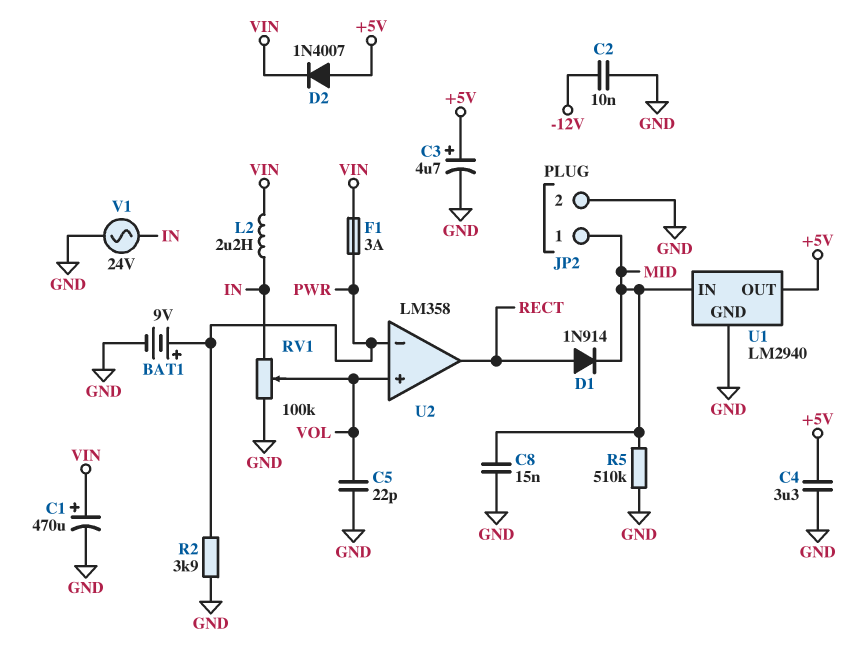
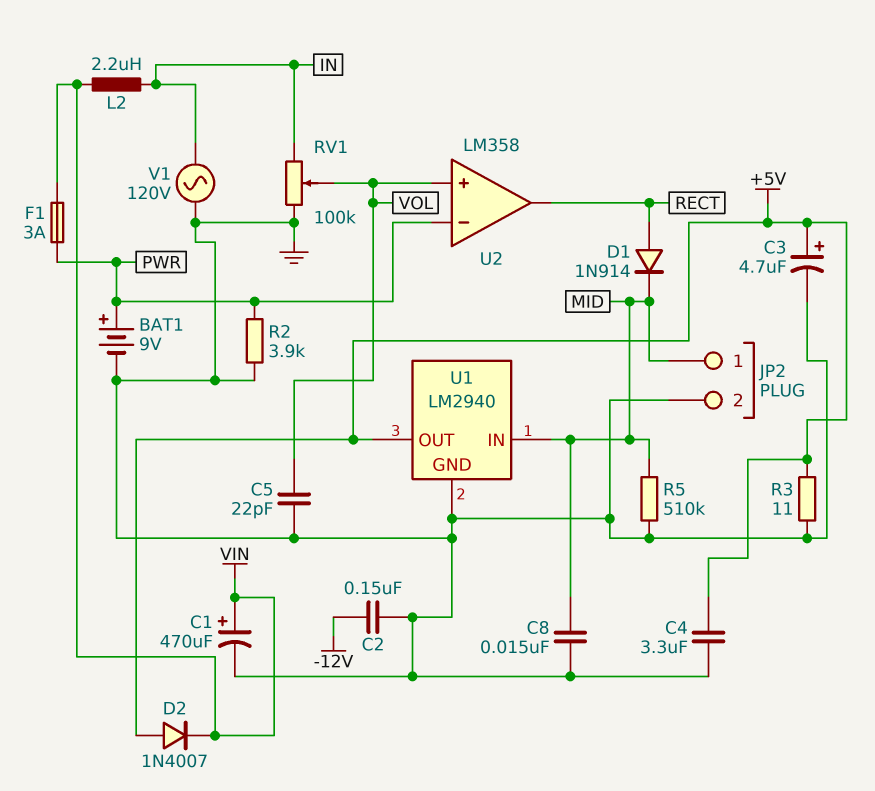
C2: 10nF (-12V, GND) -> 150nF (-12V, GND)
R3: none -> 11 (+5V, GND)
V1: AC 24V (GND, IN) -> AC 120V (GND, IN)

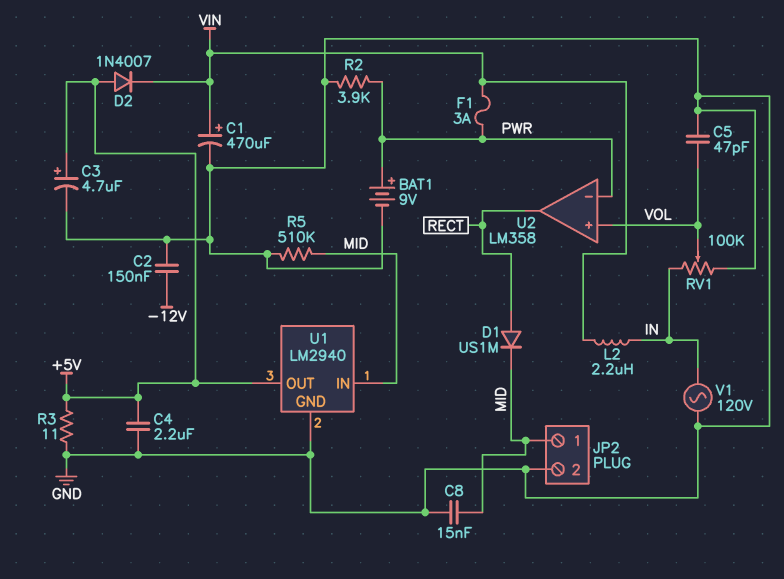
C4: 3.3uF (+5V, GND) -> 2.2uF (+5V, GND)
C5: 22pF (GND, VOL) -> 47pF (GND, VOL)
D1: diode 1N914 (A RECT, K MID) -> diode US1M (A RECT, K MID)

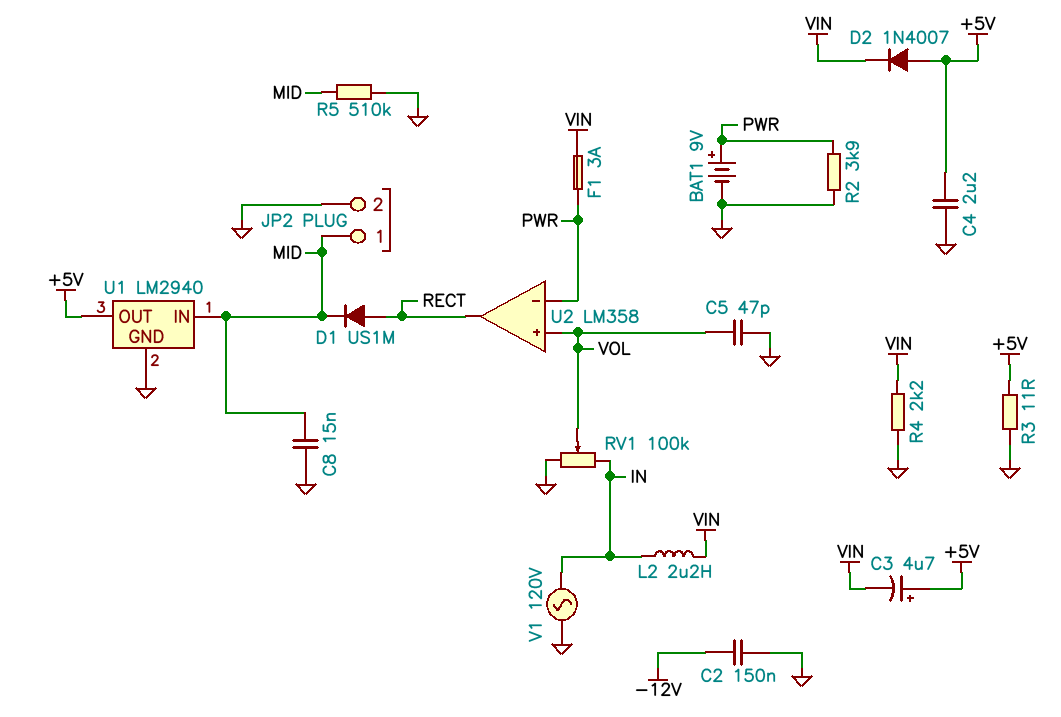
C1: 470uF (plus VIN, minus GND) -> none
C3: 4.7uF (plus +5V, minus GND) -> 4.7uF (plus +5V, minus VIN)
R4: none -> 2.2k (GND, VIN)

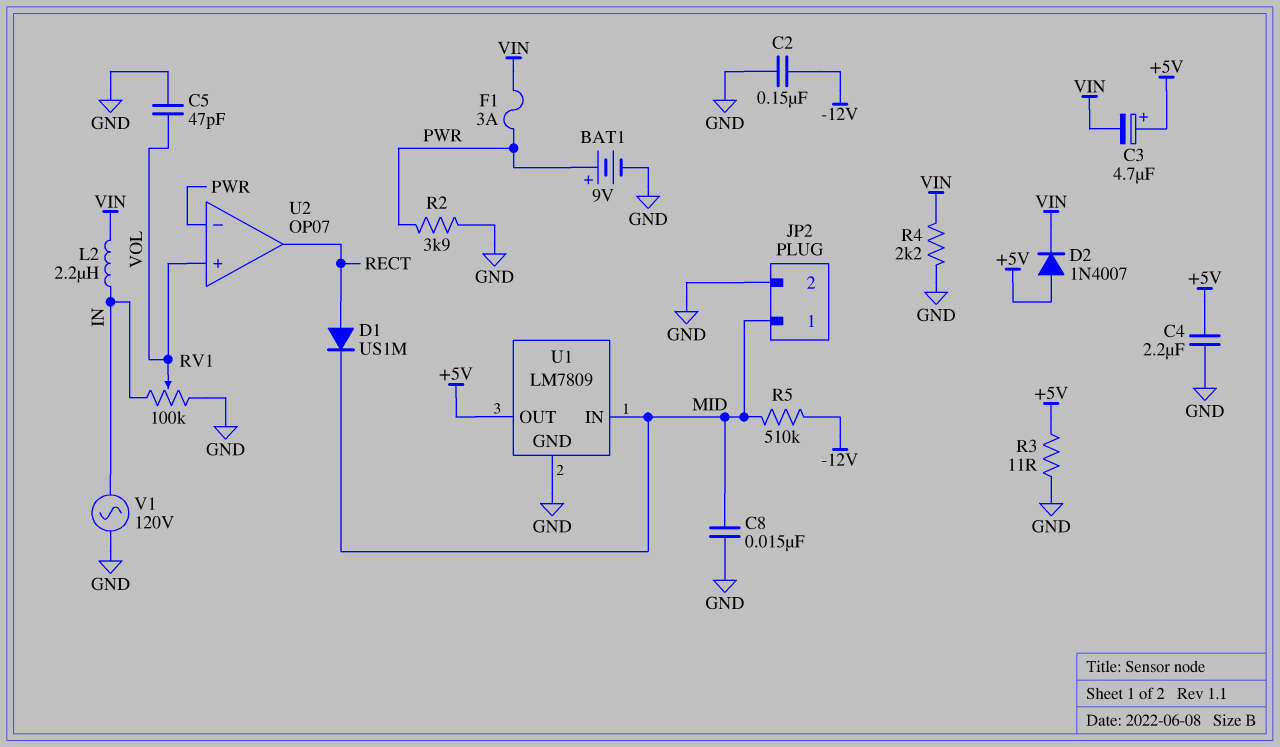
R5: 510k (GND, MID) -> 510k (-12V, MID)
U1: LM2940 -> LM7809
U2: LM358 -> OP07

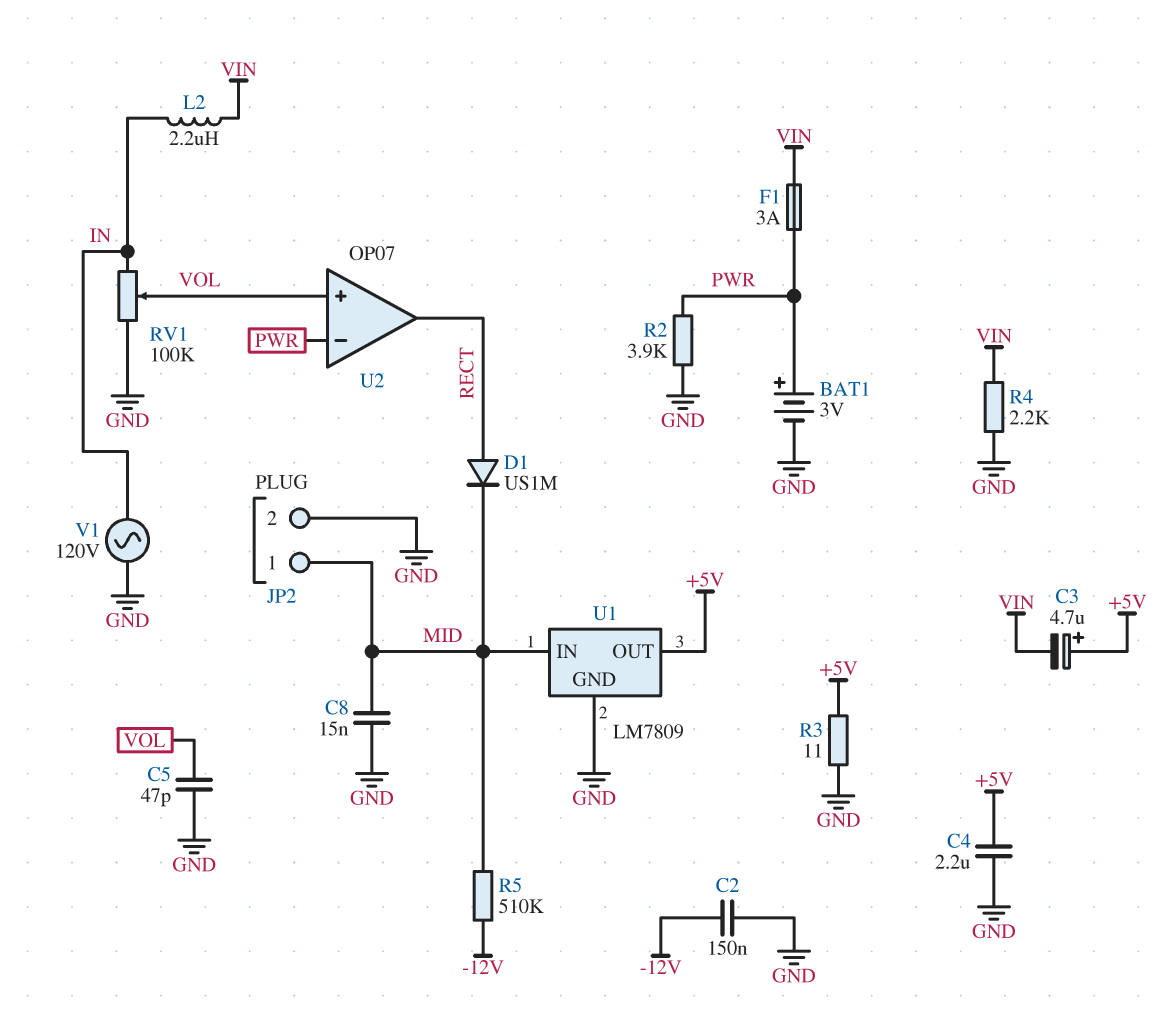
BAT1: 9V (plus PWR, minus GND) -> 3V (plus PWR, minus GND)
D2: diode 1N4007 (A +5V, K VIN) -> none

